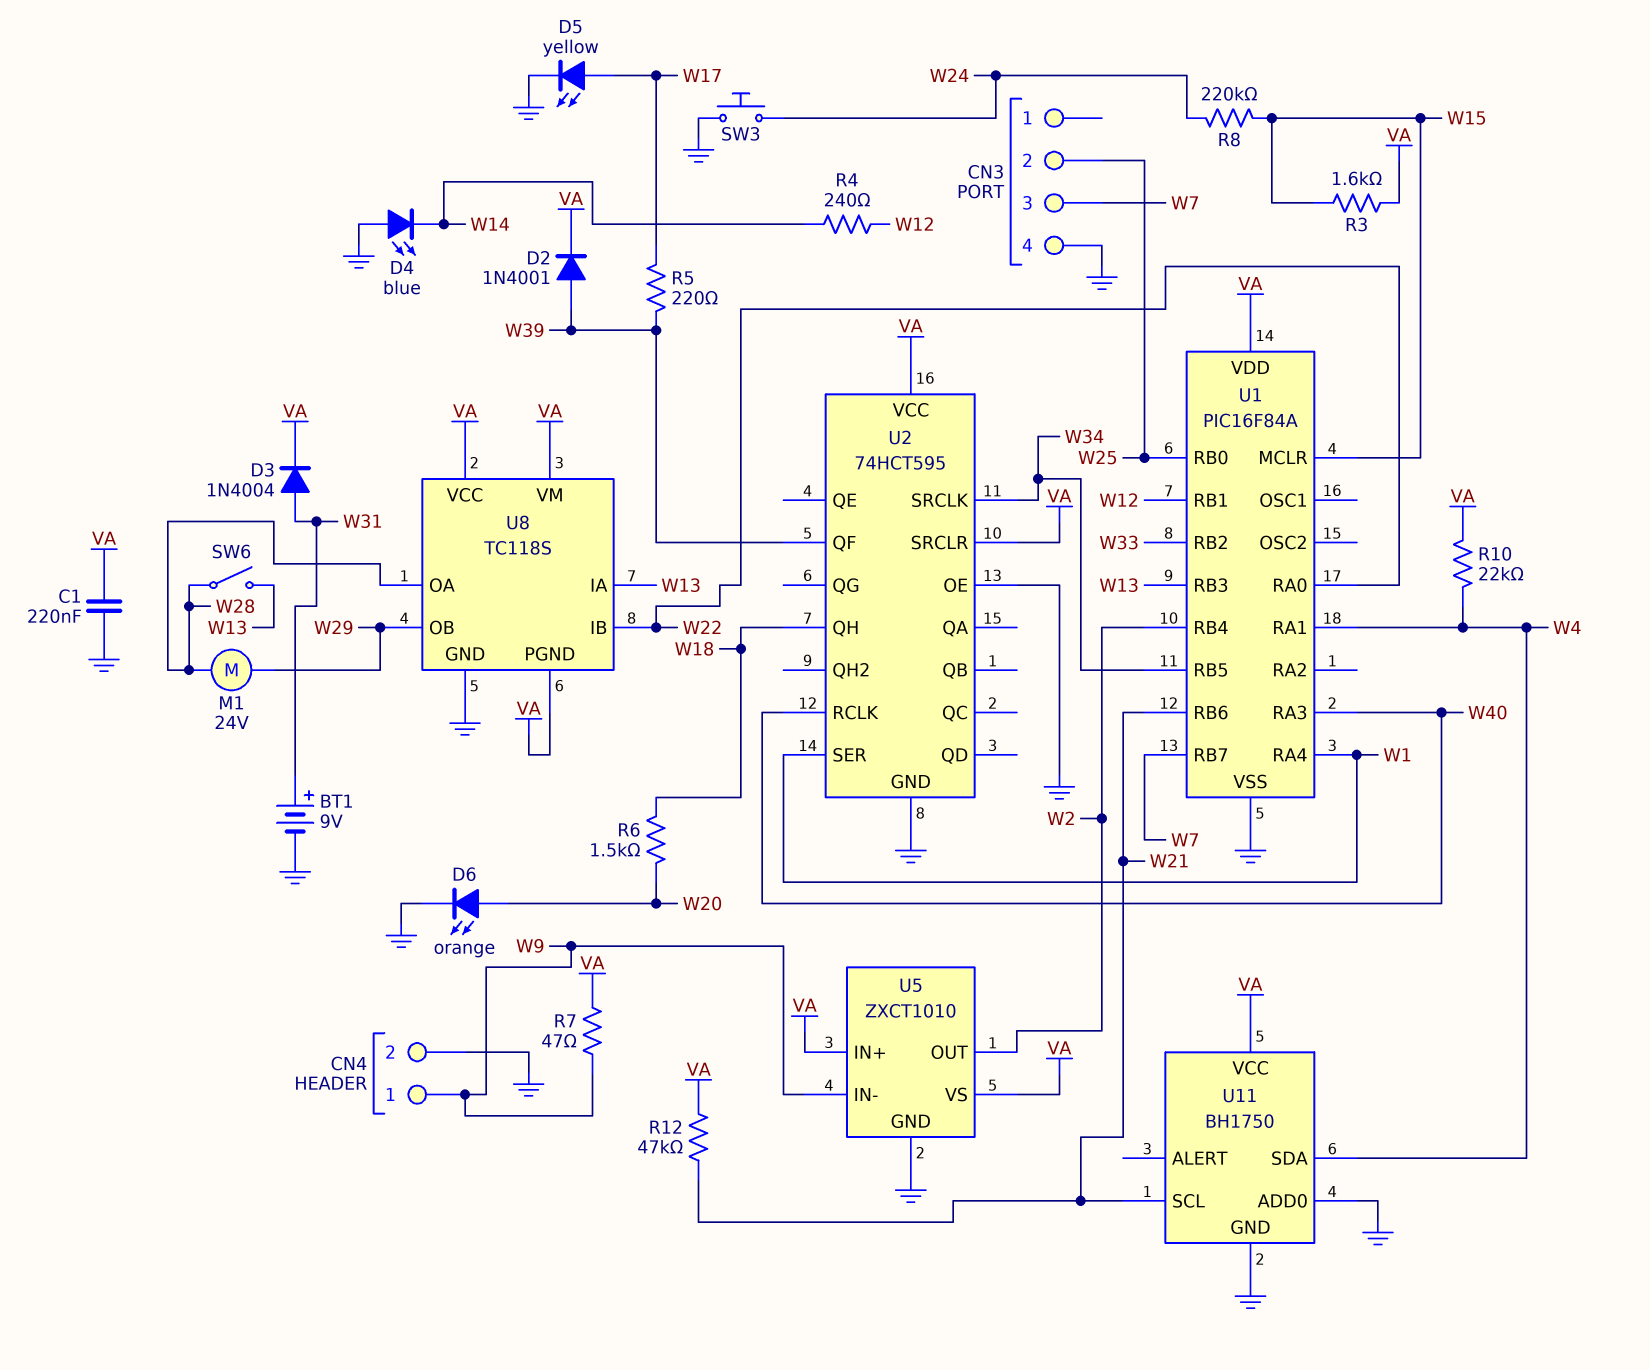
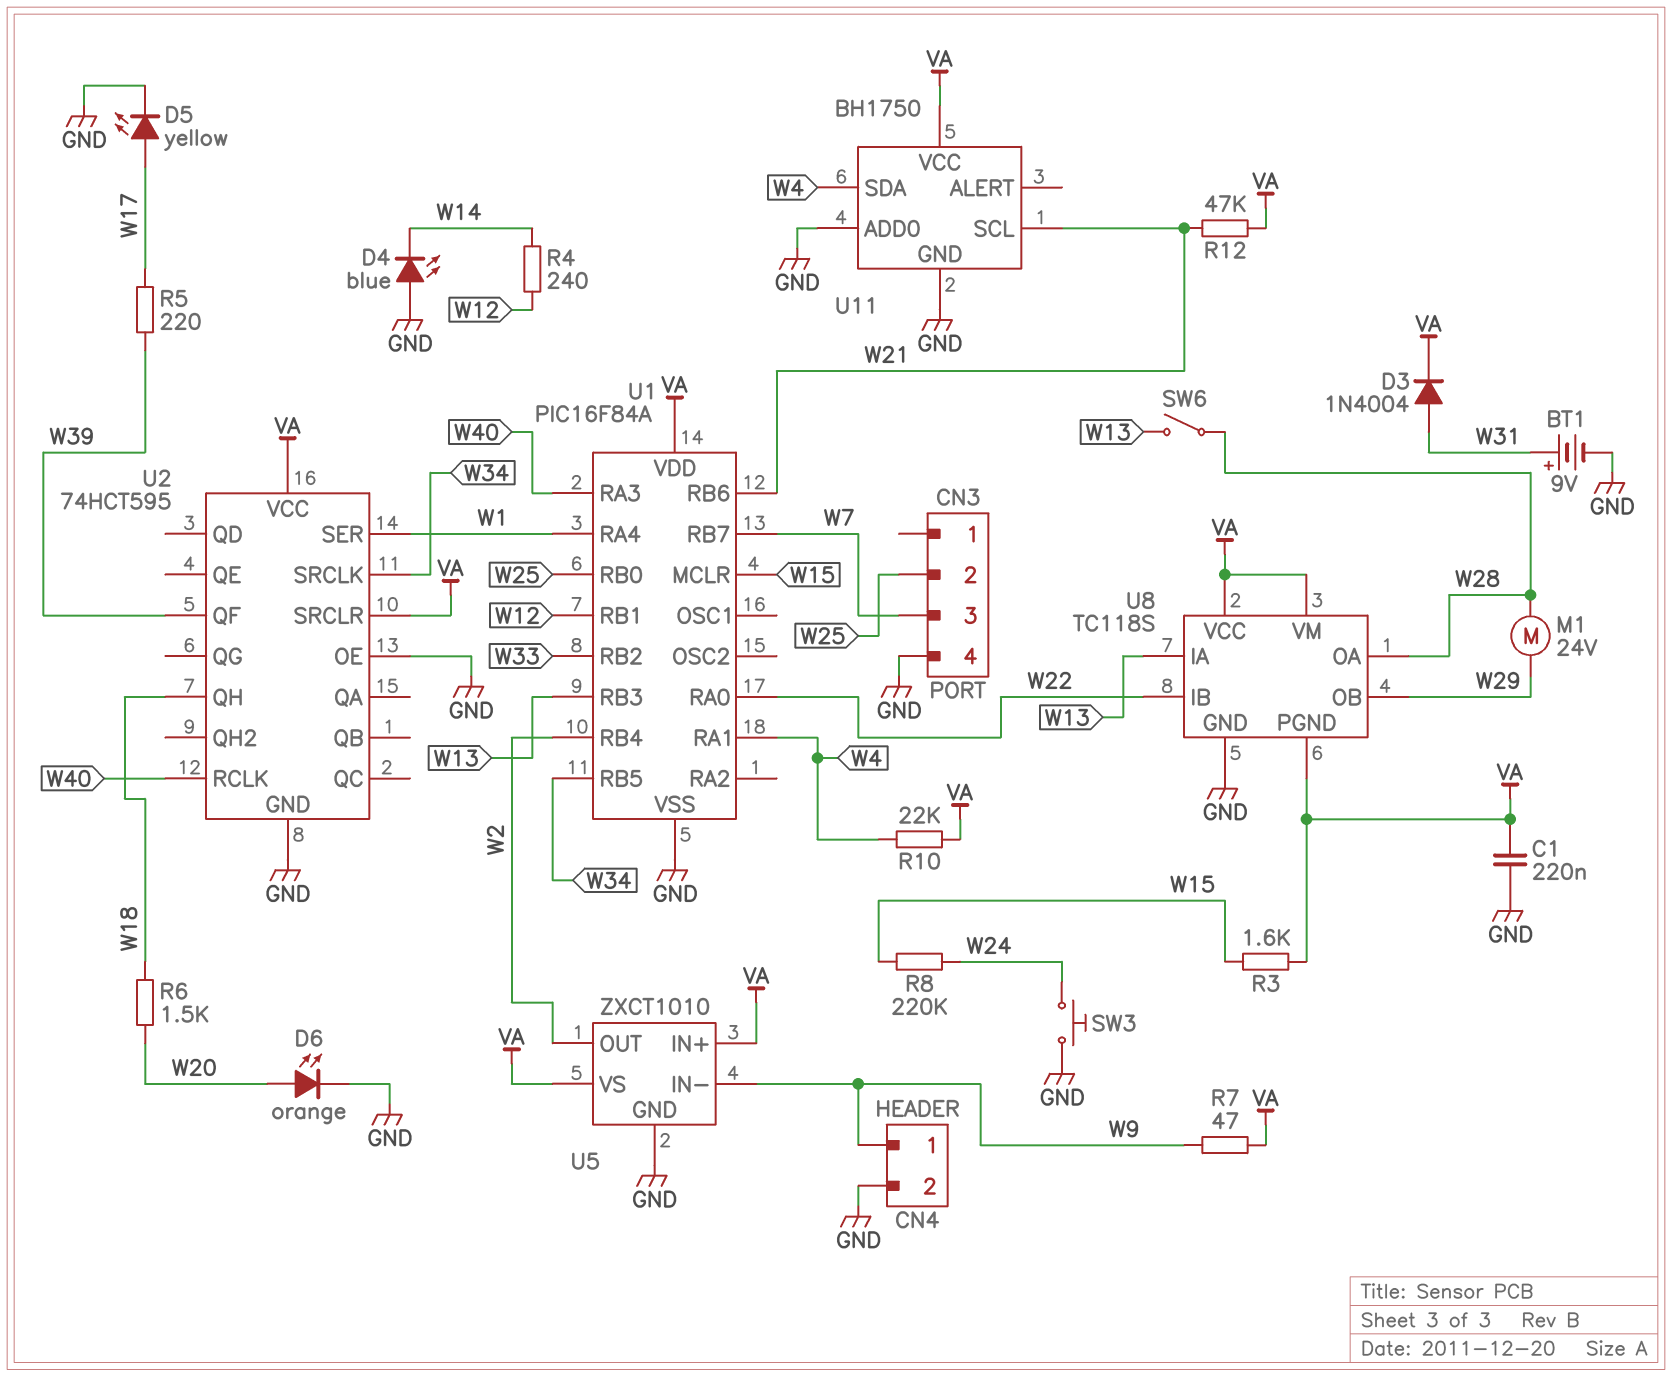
D2: diode 1N4001 (A W39, K VA) -> none

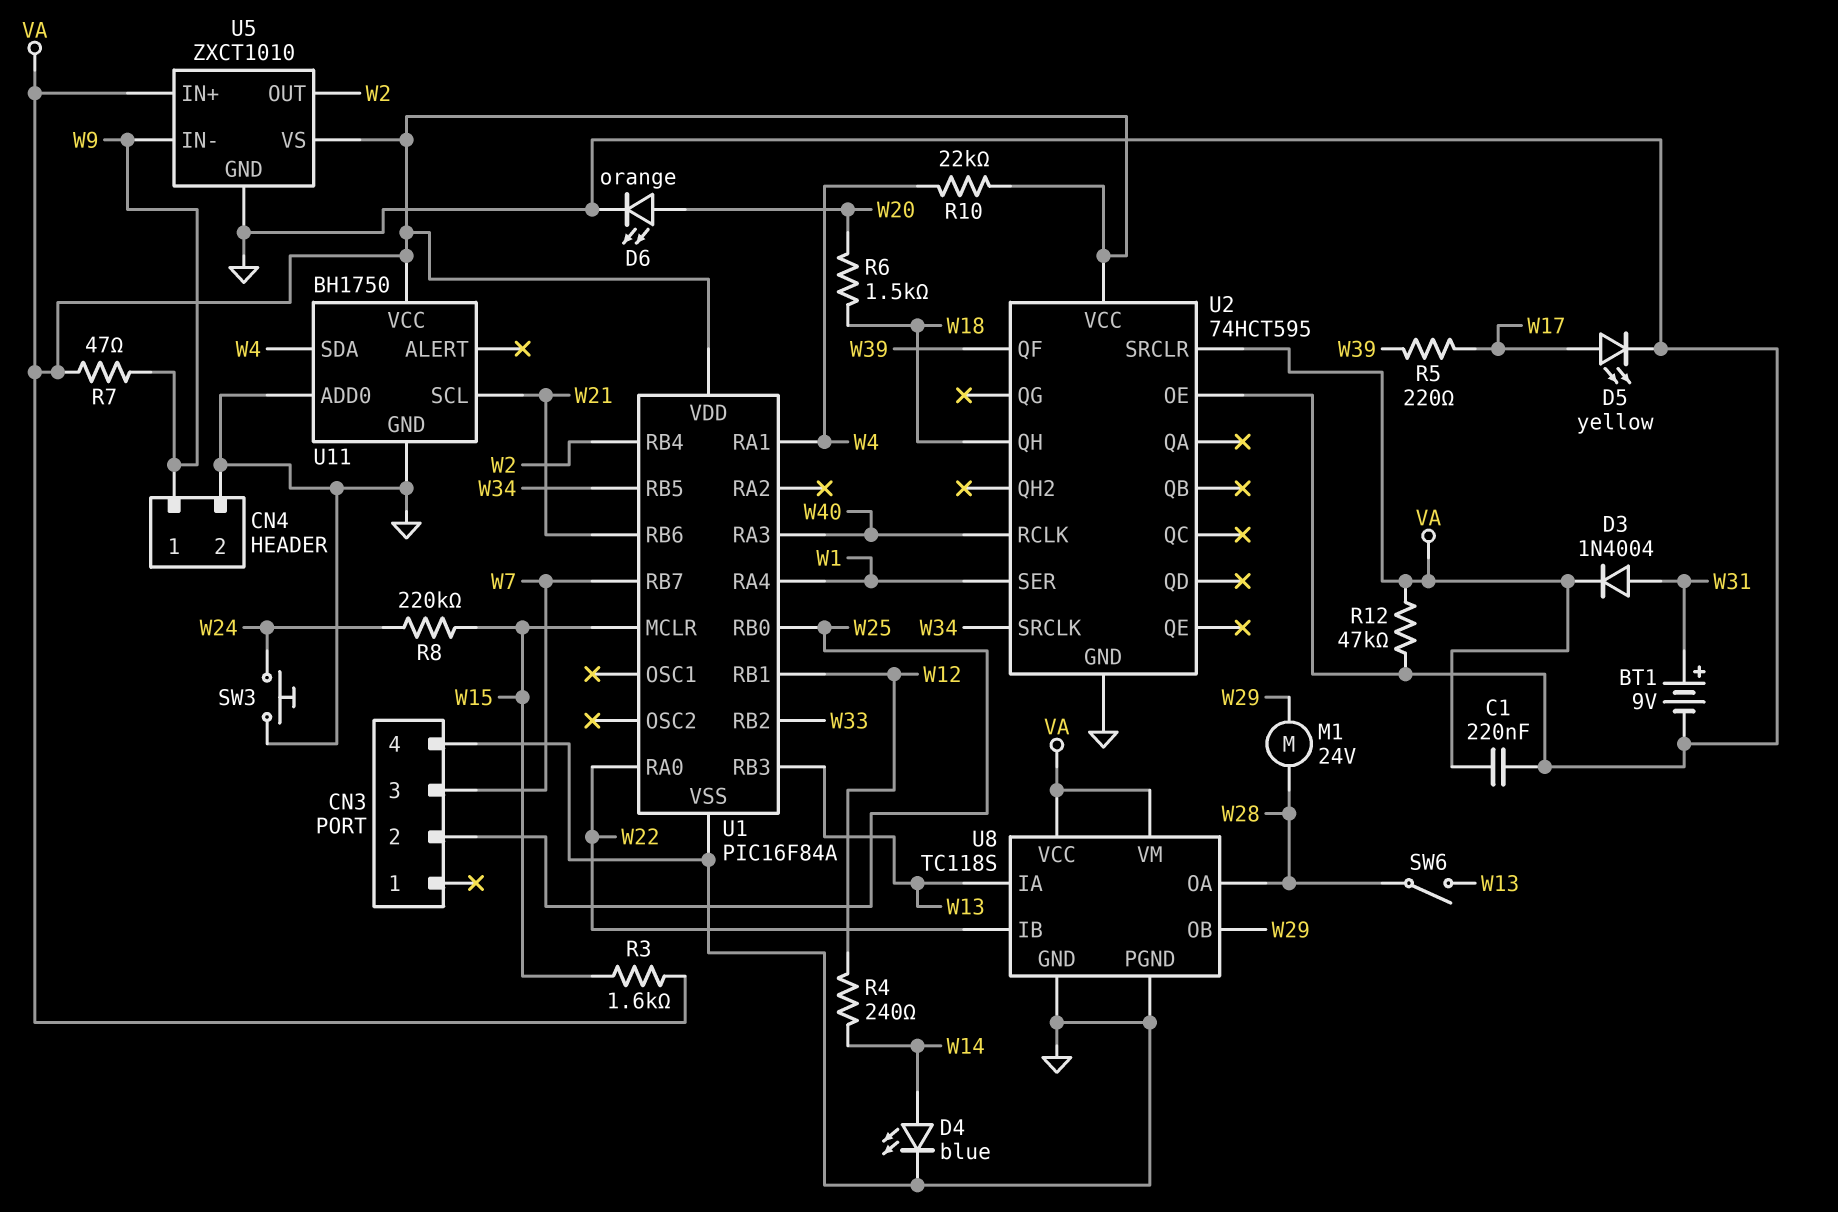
D4: LED blue (A GND, K W14) -> LED blue (A W14, K GND)
R12: 47k (VA, W21) -> 47k (GND, VA)
U8 pin PGND: VA -> GND

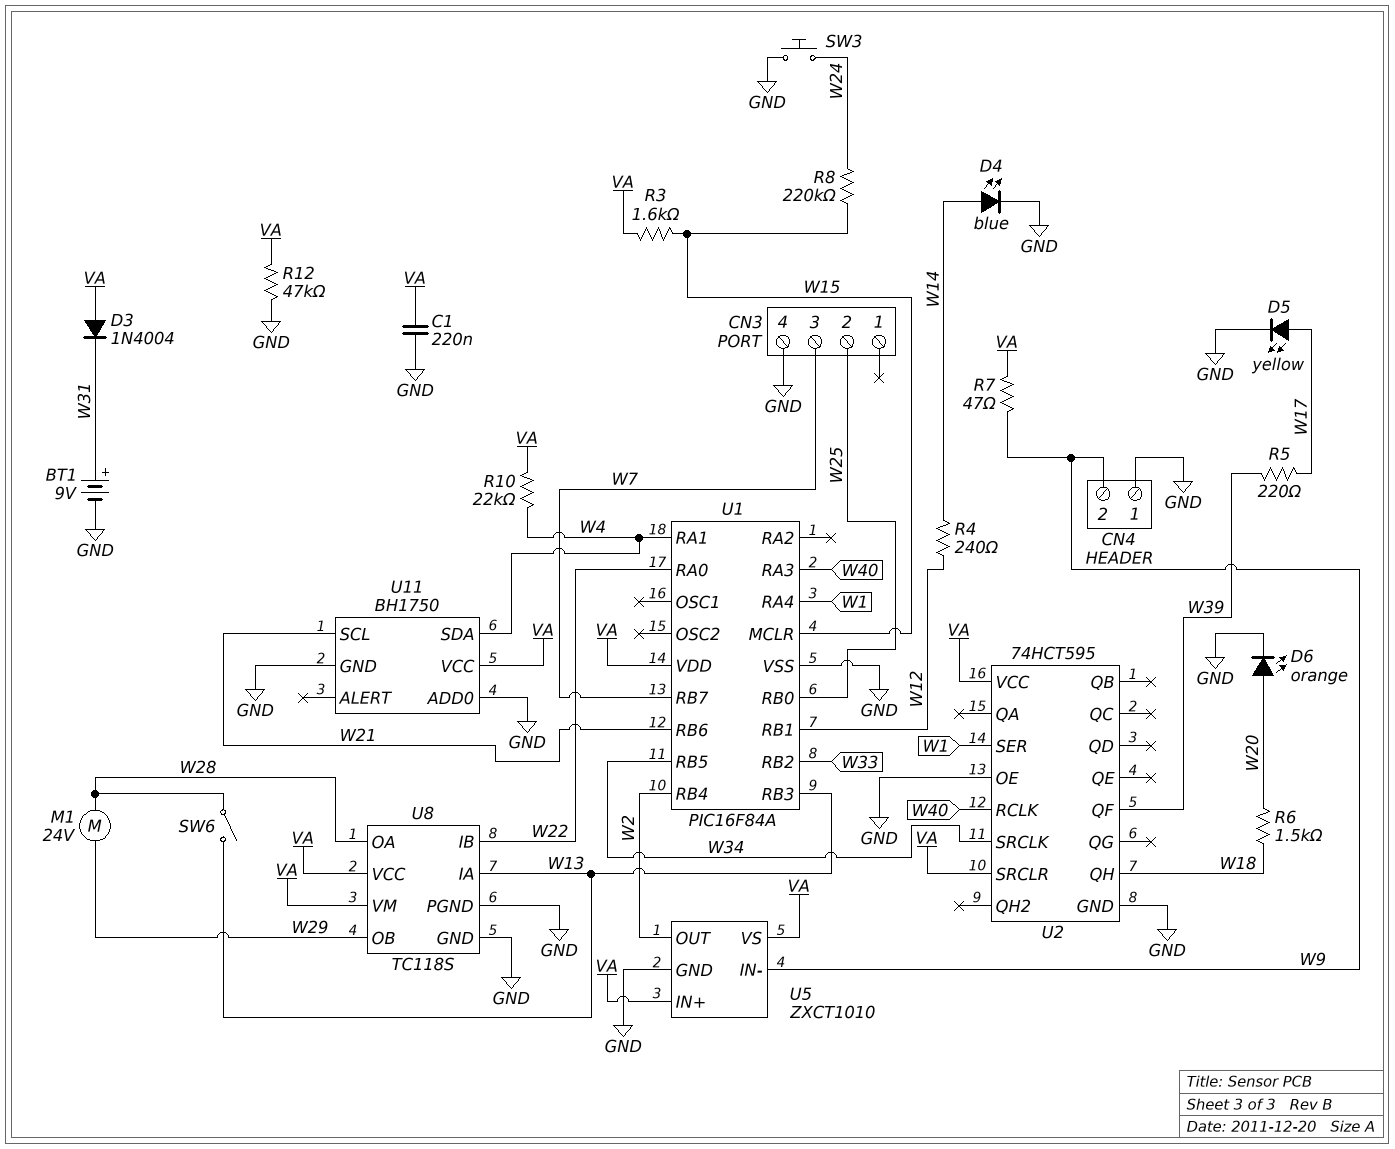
CN4 pin 1: W9 -> GND
CN4 pin 2: GND -> W9
D3: diode 1N4004 (A W31, K VA) -> diode 1N4004 (A VA, K W31)

